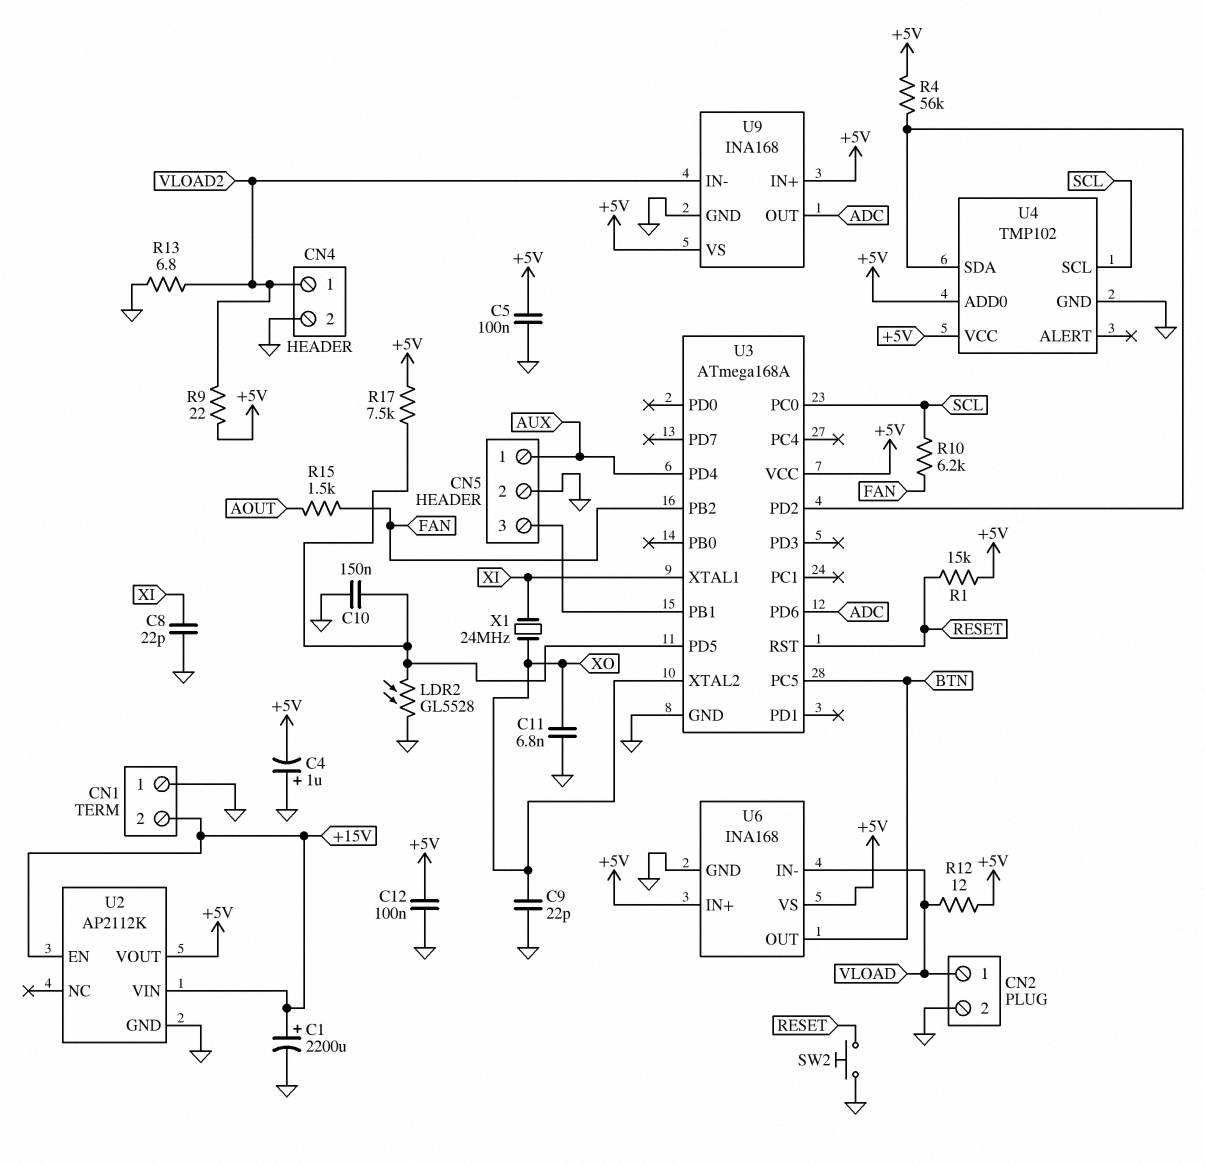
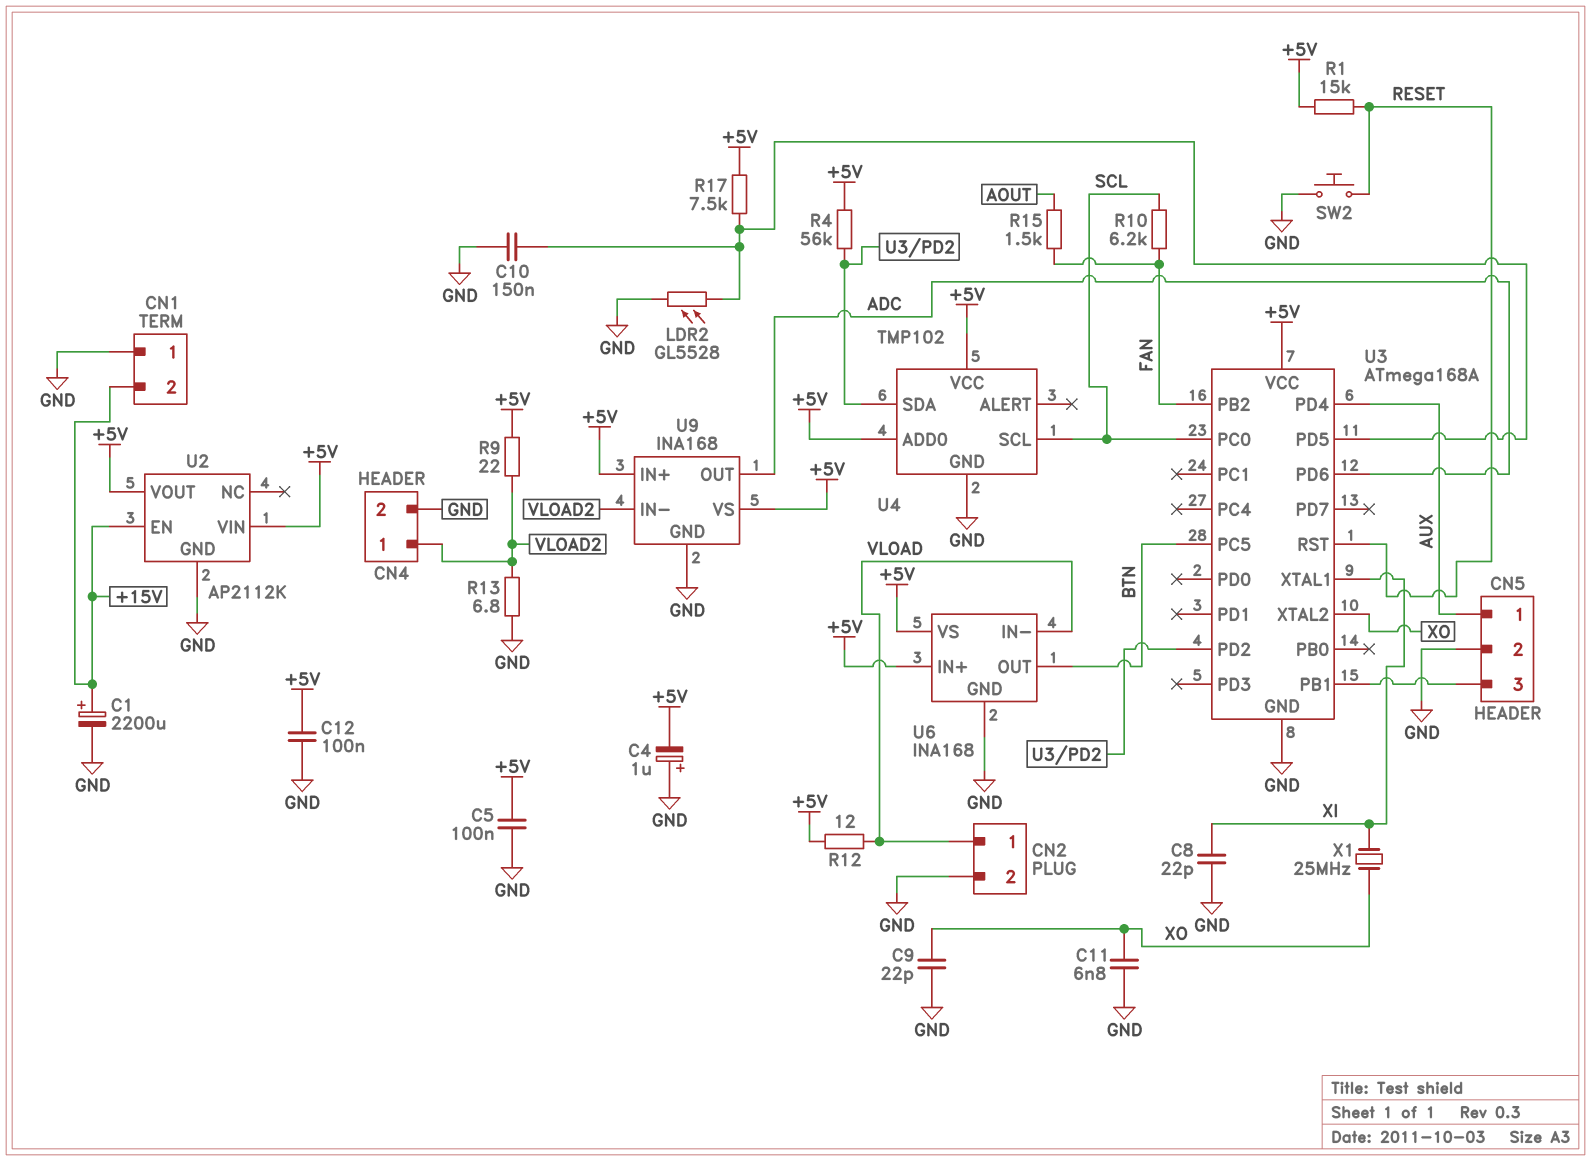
U2 pin VIN: +15V -> +5V
X1: 24MHz (XI, XO) -> 25MHz (XI, XO)

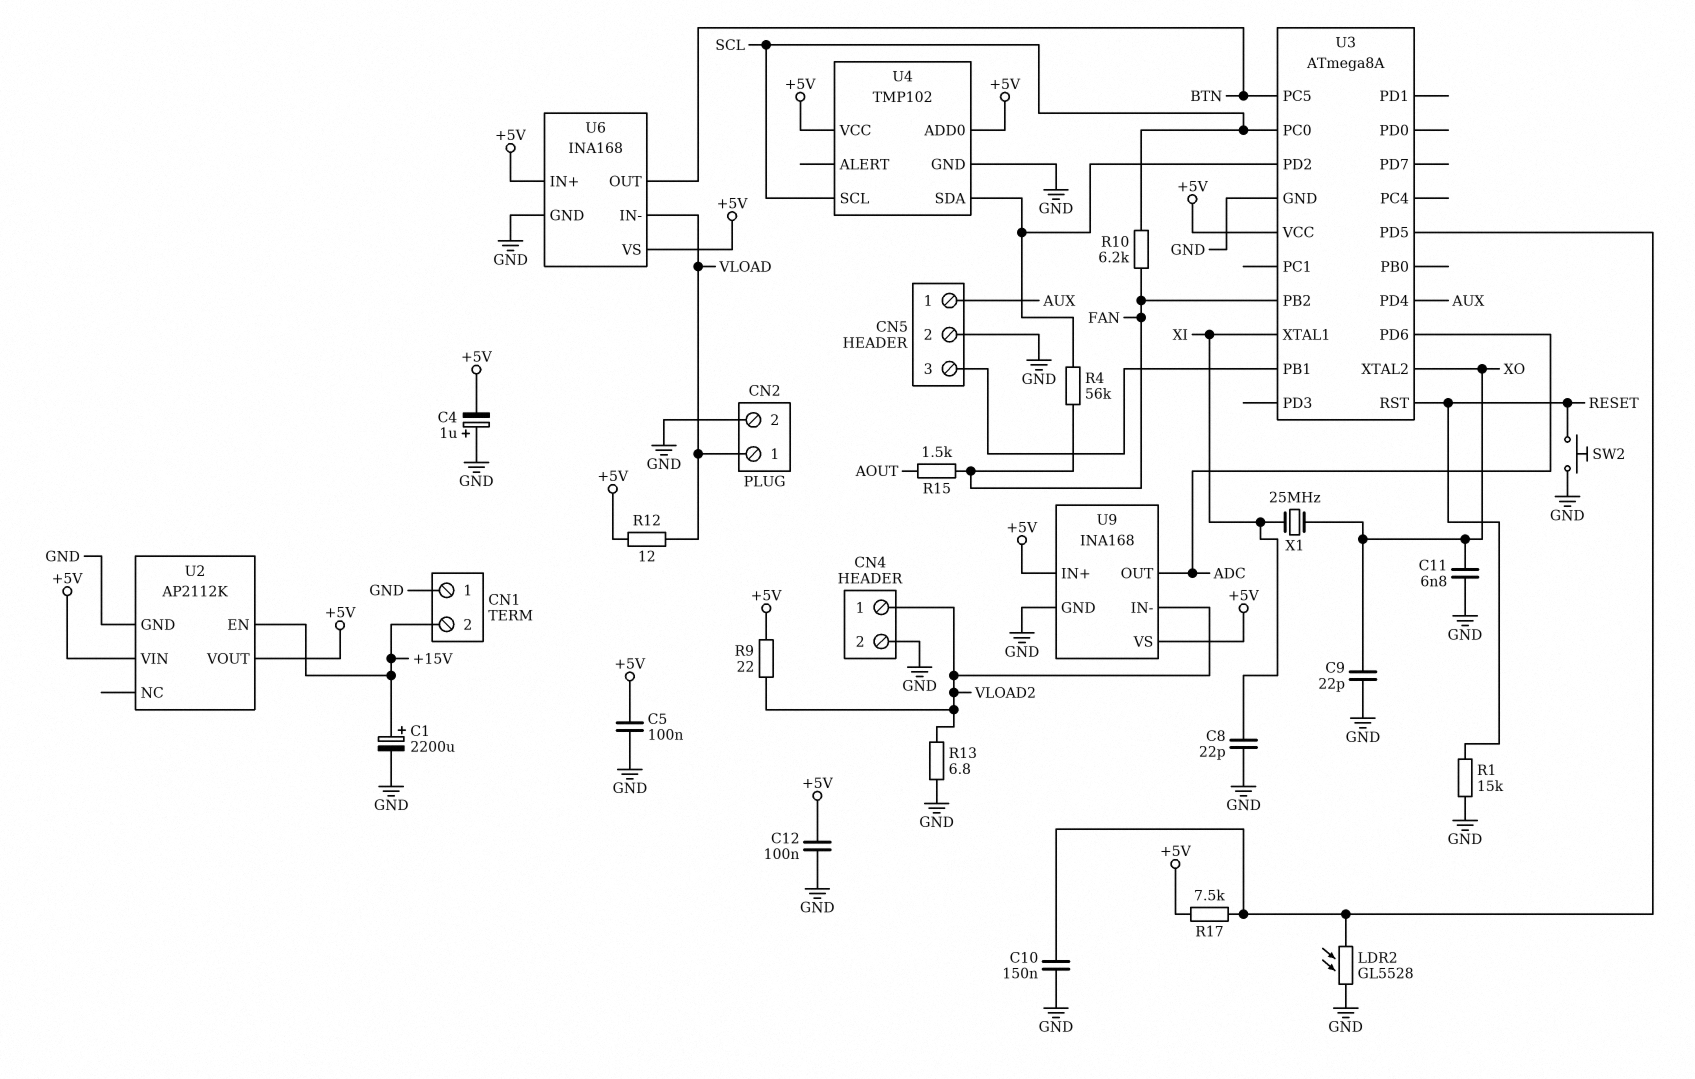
R1: 15k (+5V, RESET) -> 15k (GND, RESET)
R4: 56k (+5V, U3/PD2) -> 56k (FAN, U3/PD2)
U3: ATmega168A -> ATmega8A

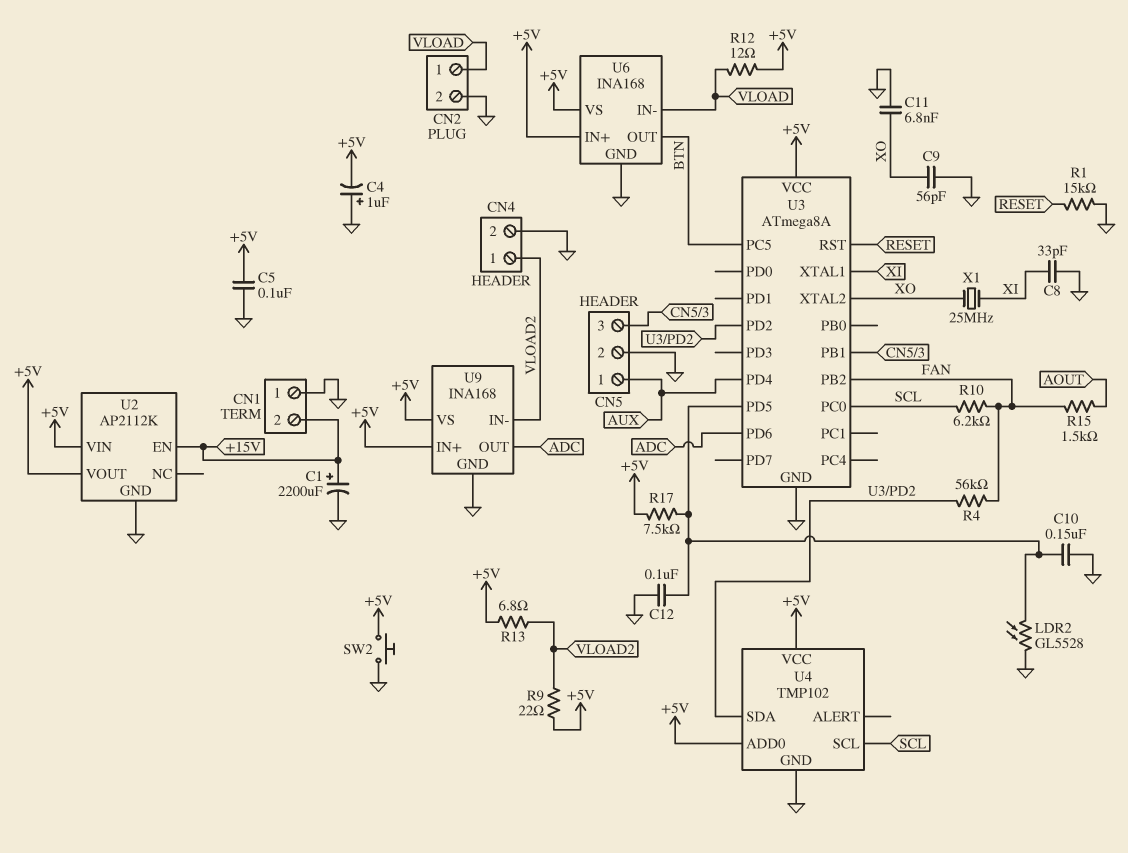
C8: 22pF (GND, XI) -> 33pF (GND, XI)
C9: 22pF (GND, XO) -> 56pF (GND, XO)
C12: 100nF (+5V, GND) -> 100nF (GND, U3/PD5)
R13: 6.8 (GND, VLOAD2) -> 6.8 (+5V, VLOAD2)
SW2: button (GND, RESET) -> button (+5V, GND)

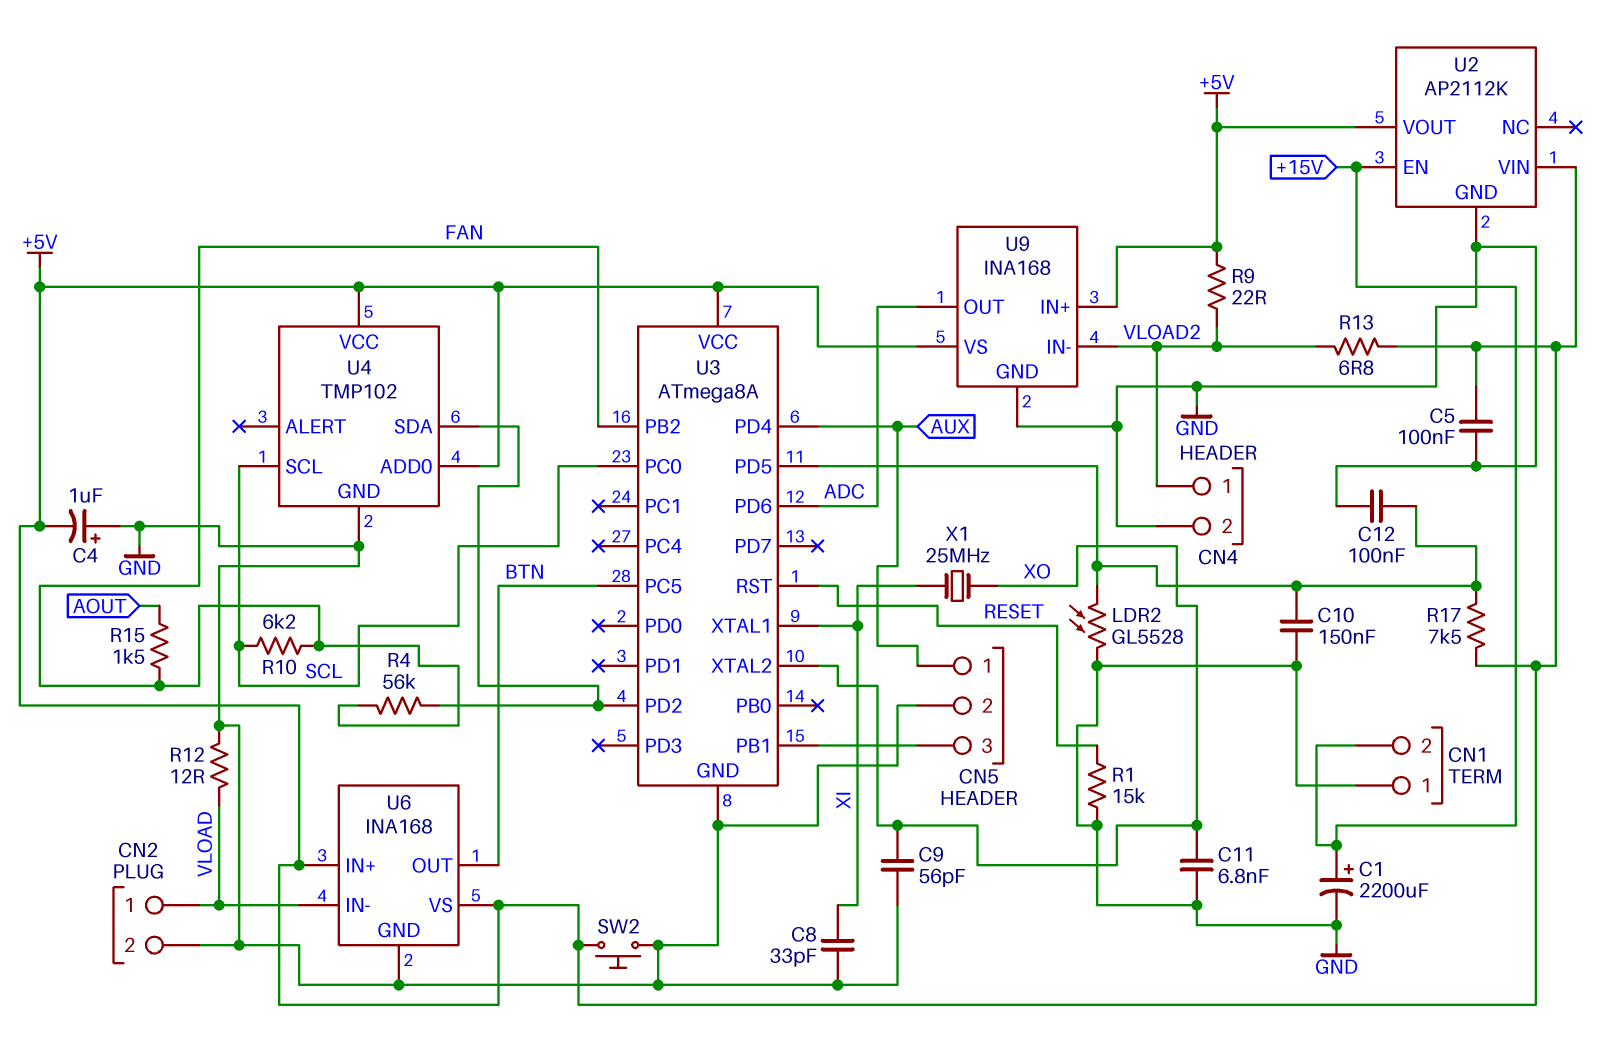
R12: 12 (+5V, VLOAD) -> 12 (GND, VLOAD)

